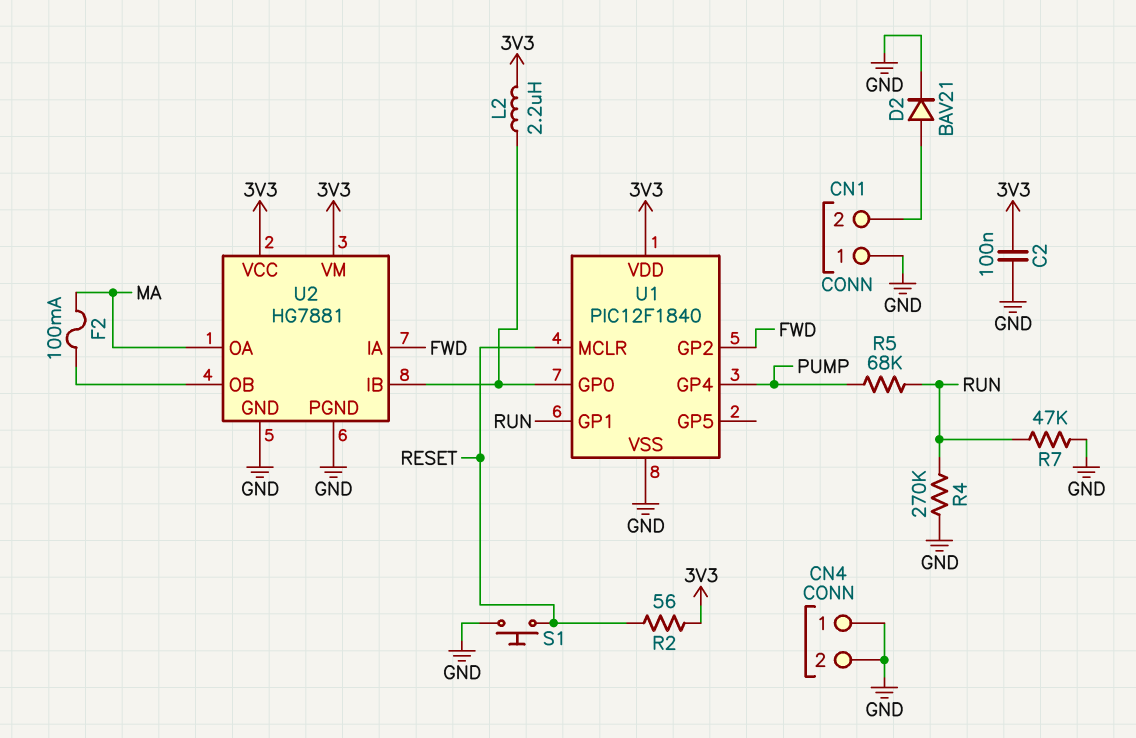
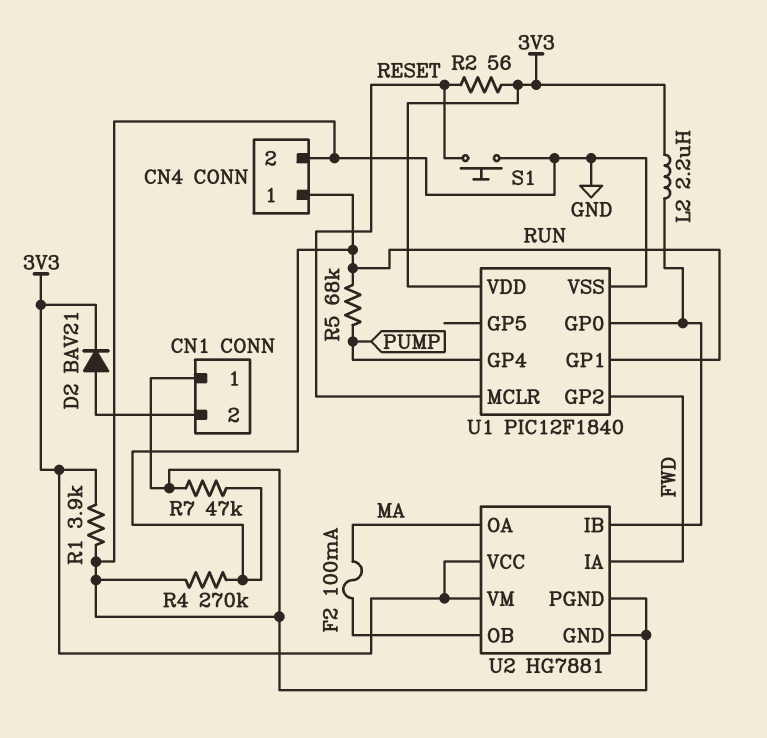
C2: 100nF (3V3, GND) -> none
CN4 pin 1: GND -> RUN
D2: diode BAV21 (A CN1/2, K GND) -> diode BAV21 (A CN1/2, K 3V3)
R1: none -> 3.9k (3V3, GND)

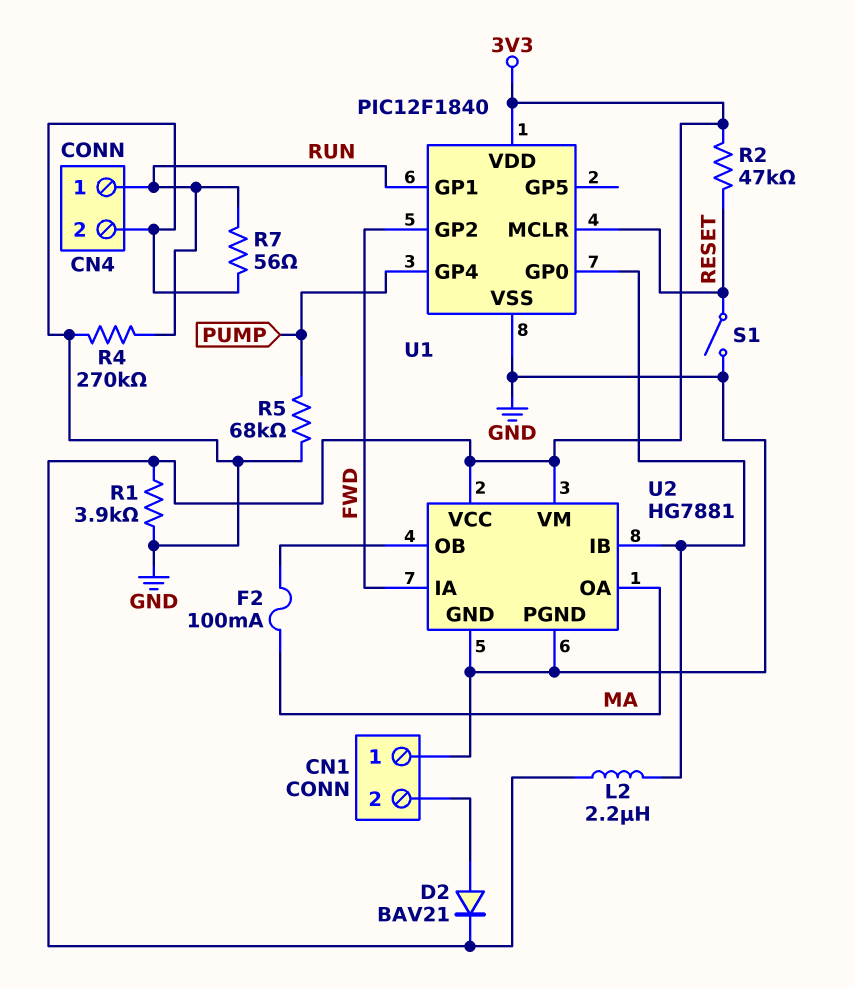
R2: 56 (3V3, RESET) -> 47k (3V3, RESET)
R5: 68k (PUMP, RUN) -> 68k (GND, PUMP)
R7: 47k (GND, RUN) -> 56 (GND, RUN)
S1: button (GND, RESET) -> switch (GND, RESET)

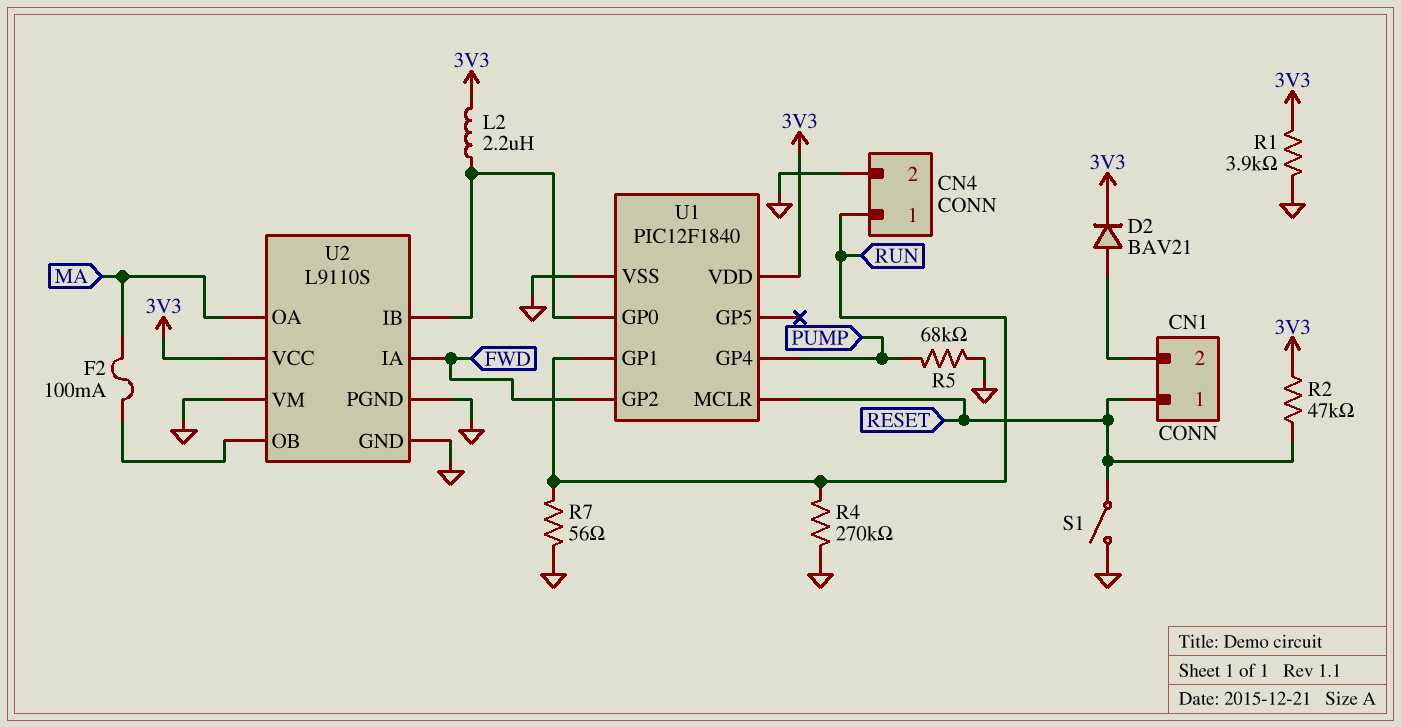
CN1 pin 1: GND -> RESET
U2: HG7881 -> L9110S
U2 pin VM: 3V3 -> GND

